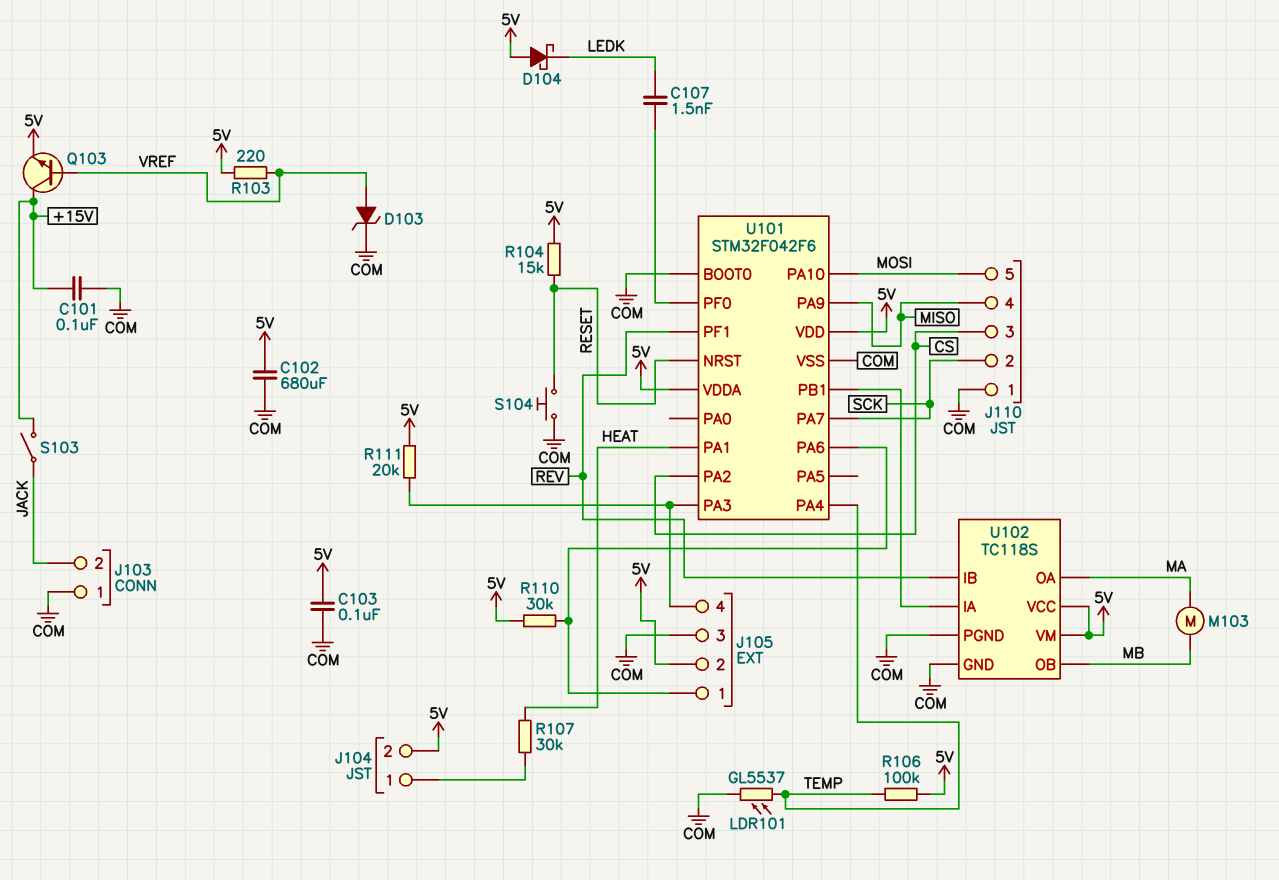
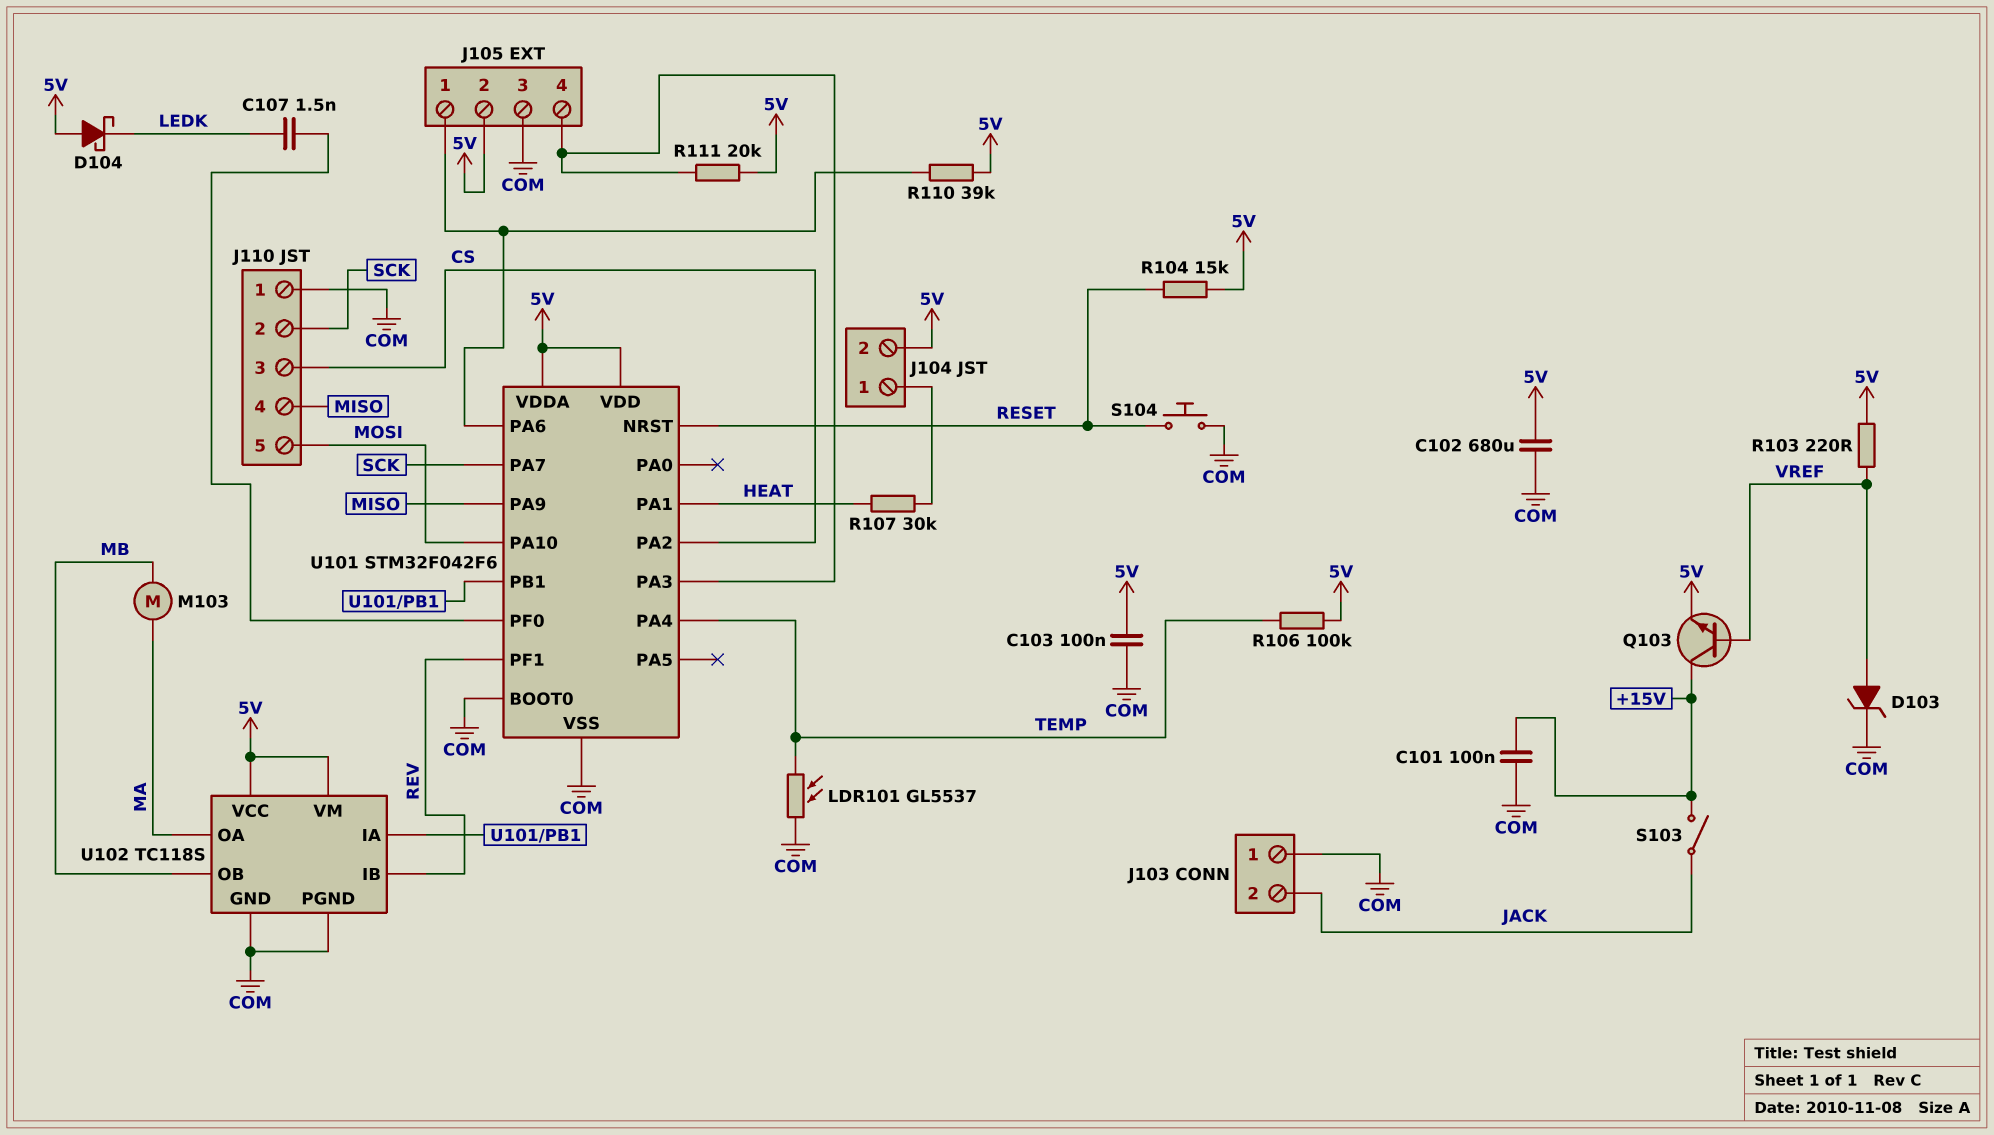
R110: 30k (5V, J105/1) -> 39k (5V, J105/1)

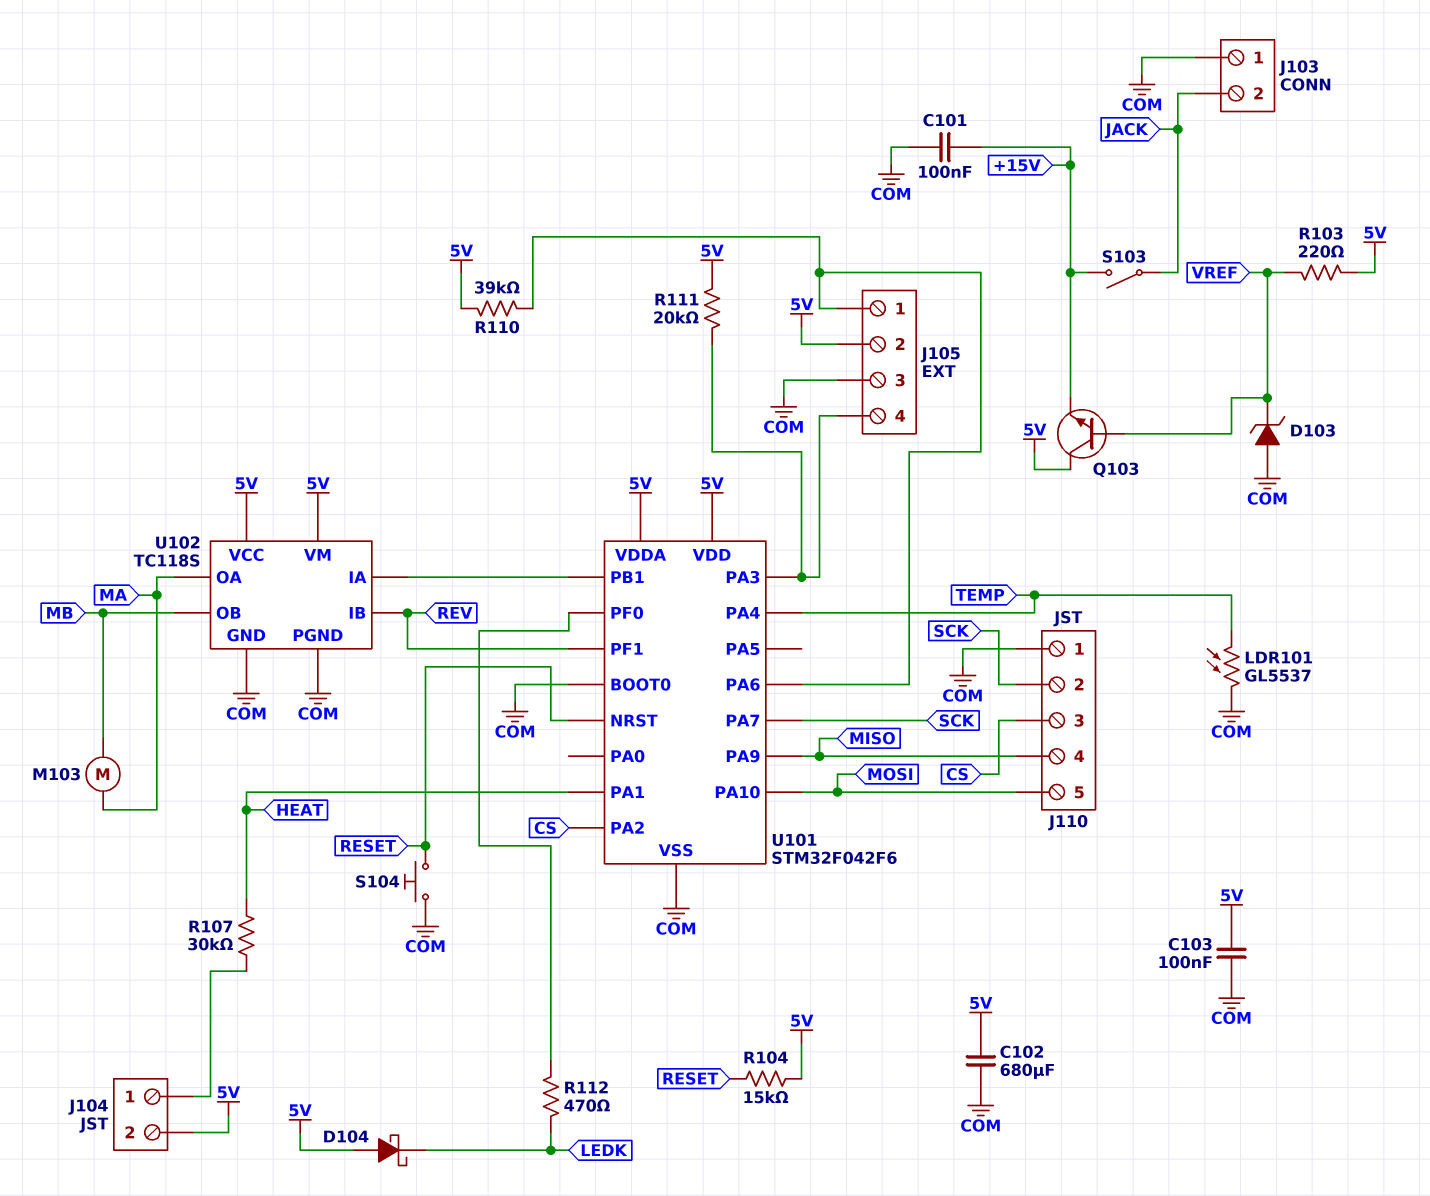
C107: 1.5nF (LEDK, U101/PF0) -> none
D103: zener (A VREF, K COM) -> zener (A COM, K VREF)
Q103: NPN (B VREF, C +15V, E 5V) -> NPN (B VREF, C 5V, E +15V)
R106: 100k (5V, TEMP) -> none
R112: none -> 470 (LEDK, U101/PF0)

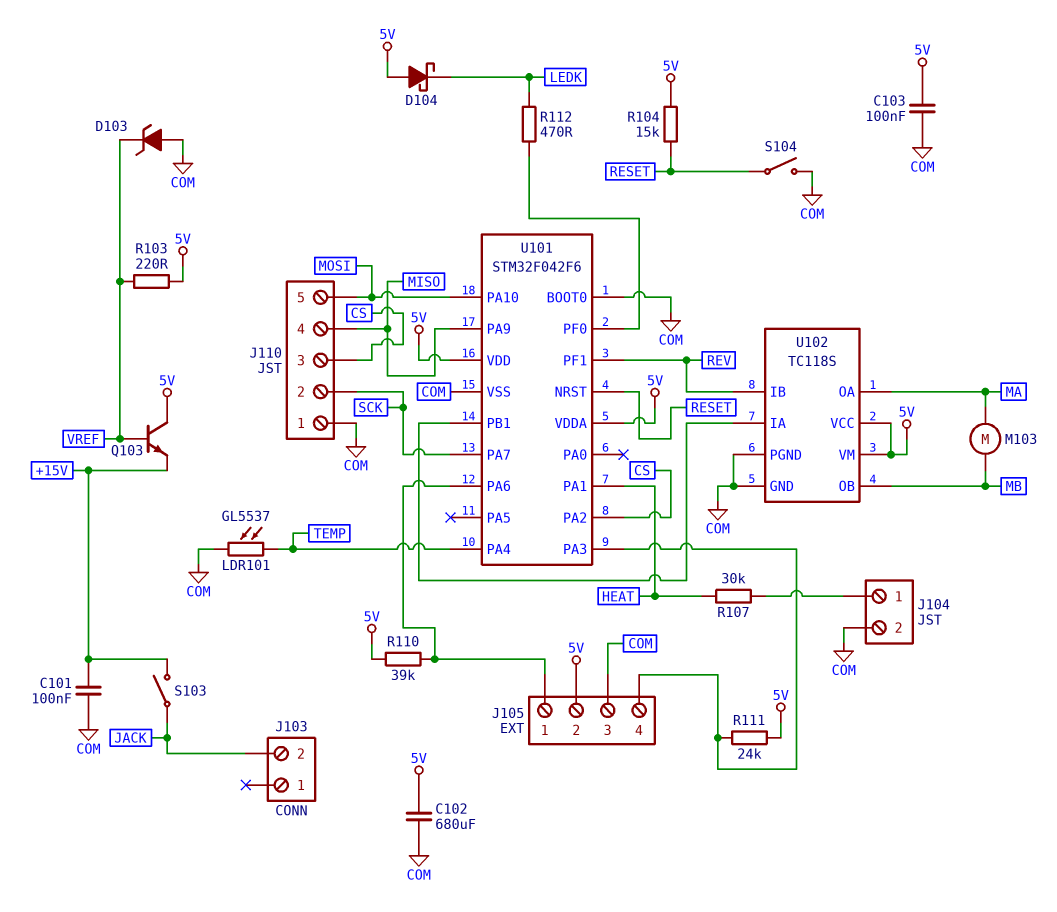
J103 pin 1: COM -> none
J104 pin 2: 5V -> COM
R111: 20k (5V, J105/4) -> 24k (5V, J105/4)
S104: button (COM, RESET) -> switch (COM, RESET)

